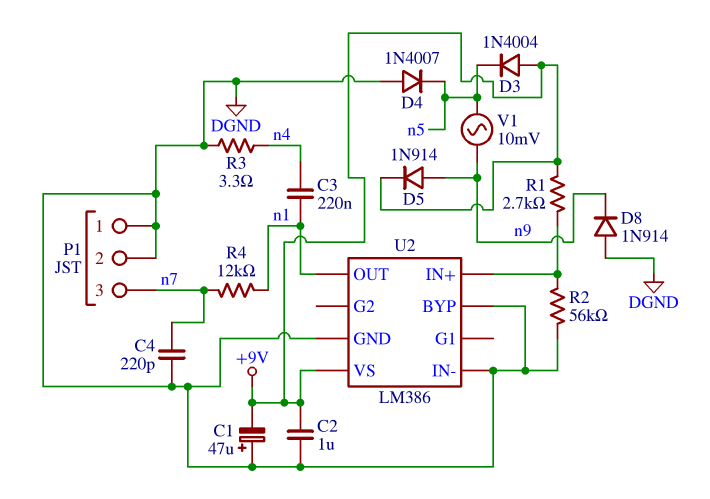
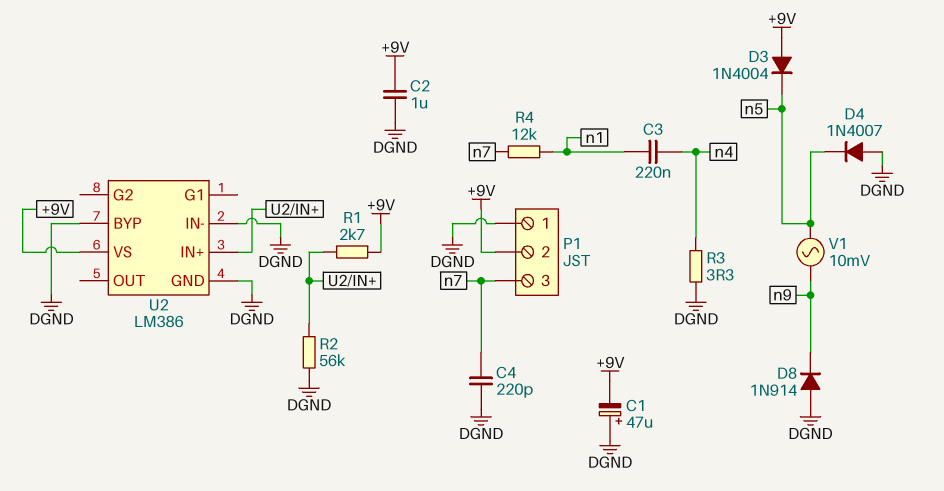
D5: diode 1N914 (A n9, K +9V) -> none
P1 pin 2: DGND -> +9V
U2 pin OUT: n1 -> none

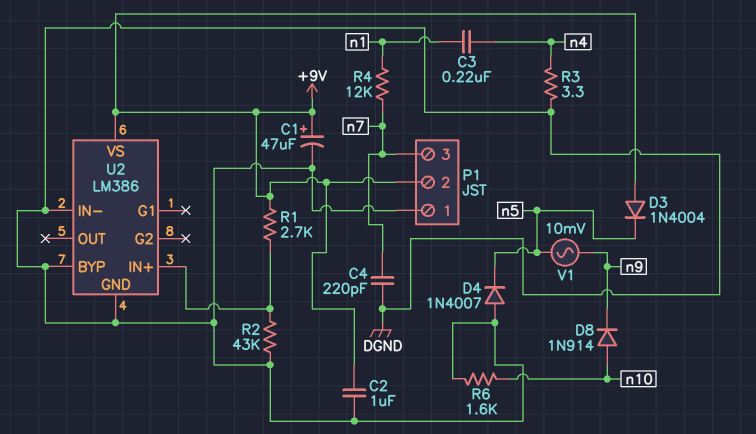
C1: 47uF (plus DGND, minus +9V) -> 47uF (plus +9V, minus DGND)
D8: diode 1N914 (A DGND, K n9) -> diode 1N914 (A n10, K n9)
R2: 56k (DGND, U2/IN+) -> 43k (DGND, U2/IN+)
R6: none -> 1.6k (DGND, n10)

